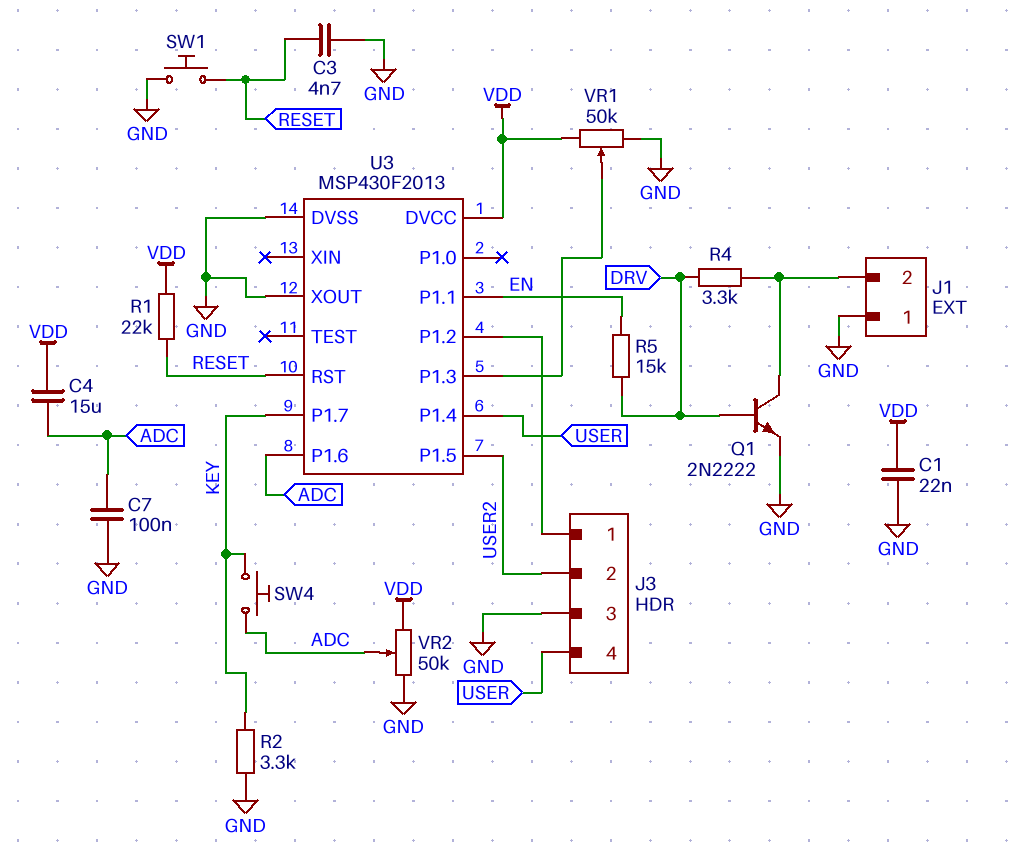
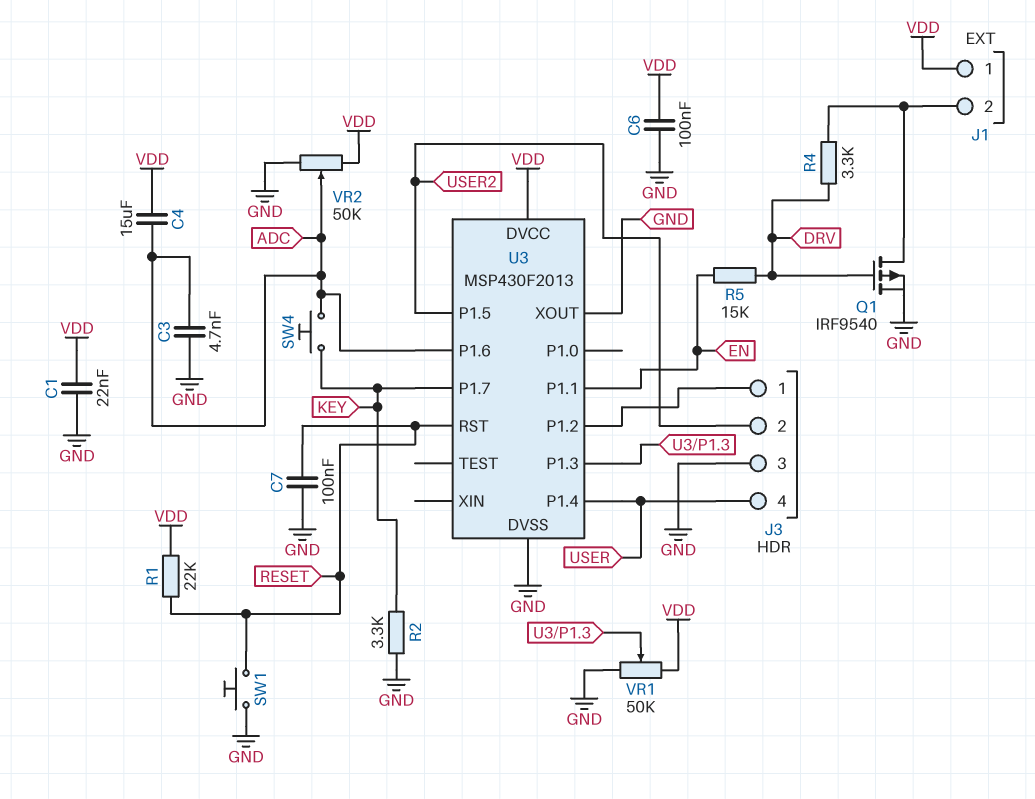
C3: 4.7nF (GND, RESET) -> 4.7nF (ADC, GND)
C6: none -> 100nF (GND, VDD)
C7: 100nF (ADC, GND) -> 100nF (GND, RESET)
J1 pin 1: GND -> VDD
Q1: NPN 2N2222 (B DRV, C J1/2, E GND) -> PMOS IRF9540 (G DRV, D J1/2, S GND)

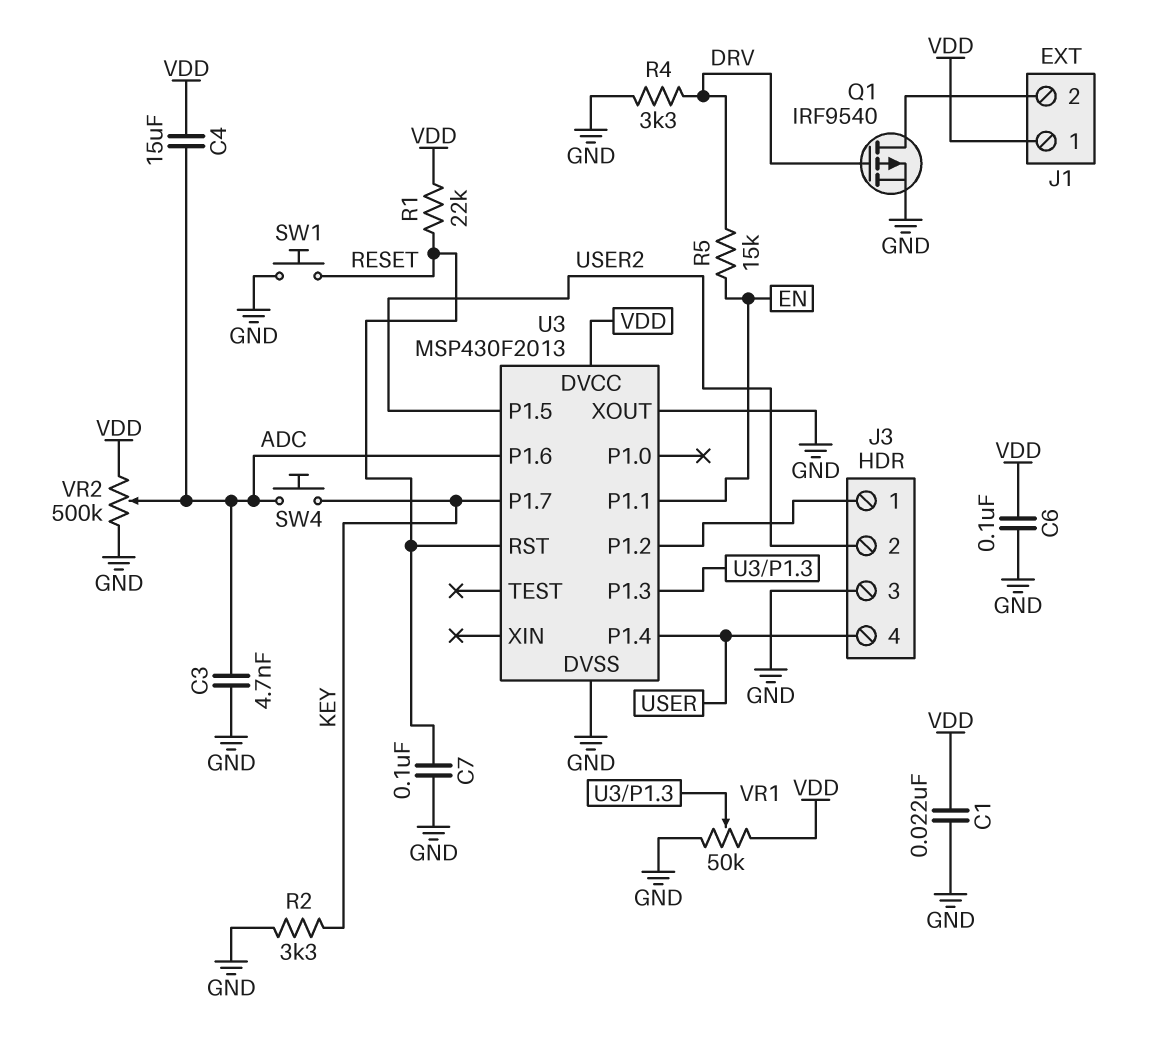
R4: 3.3k (DRV, J1/2) -> 3.3k (DRV, GND)
VR2: 50k (GND, VDD, wiper ADC) -> 500k (GND, VDD, wiper ADC)

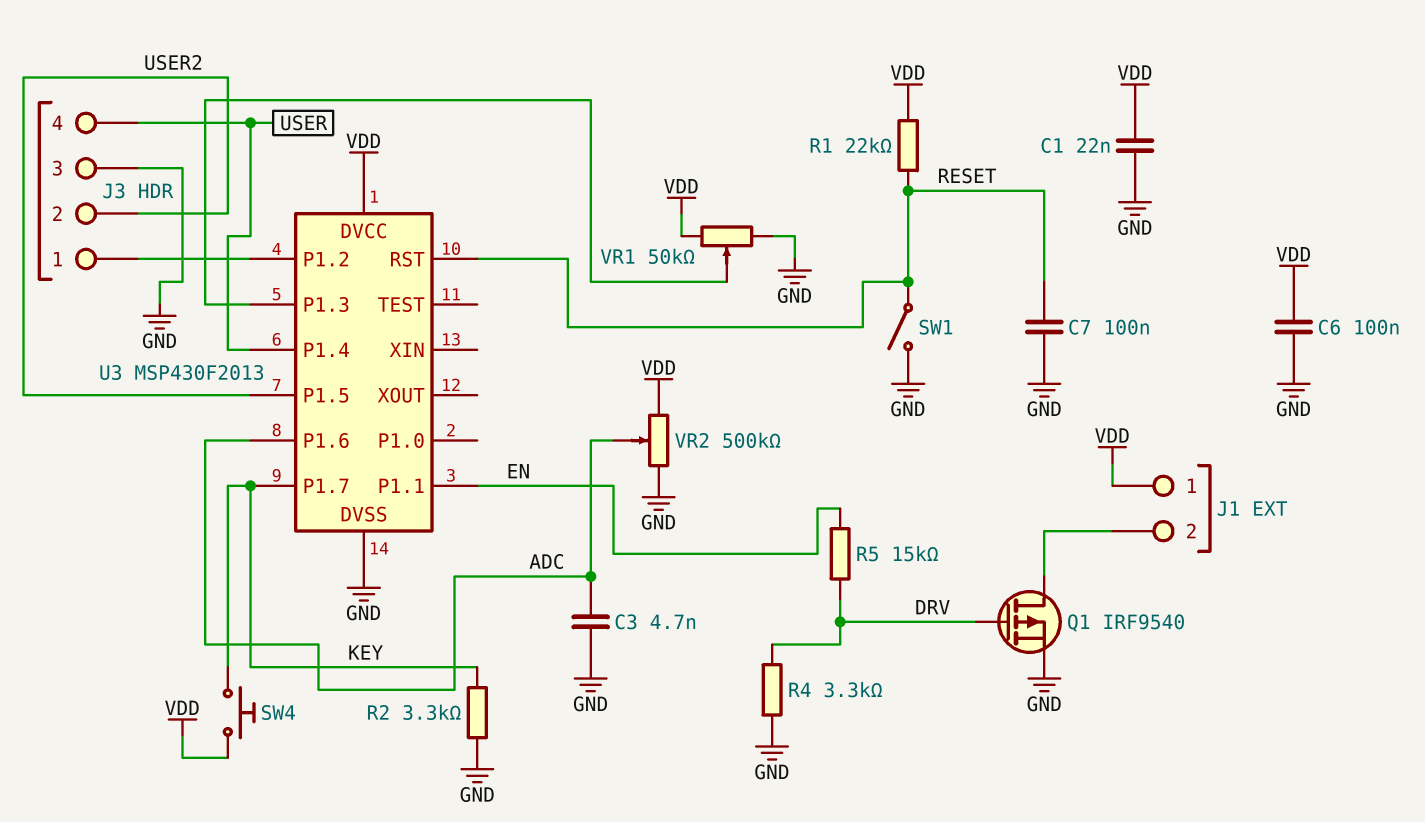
C4: 15uF (ADC, VDD) -> none
SW1: button (GND, RESET) -> switch (GND, RESET)
SW4: button (ADC, KEY) -> button (KEY, VDD)
U3 pin XOUT: GND -> none

